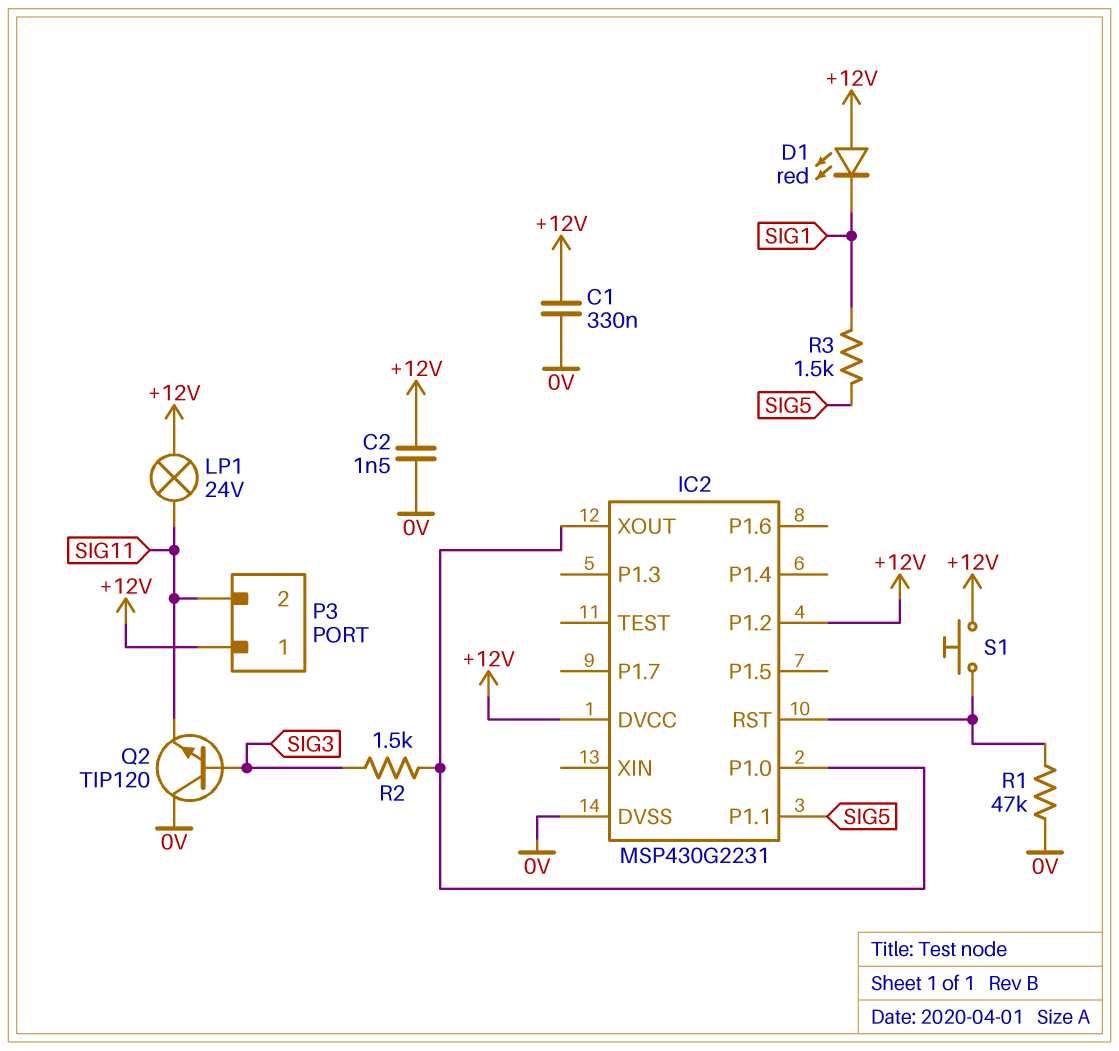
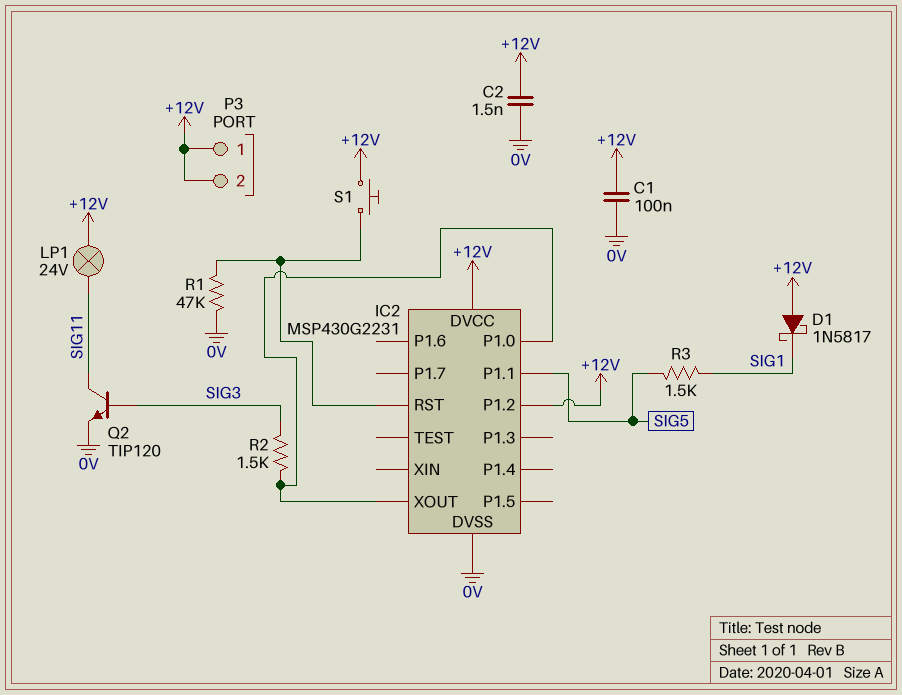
C1: 330nF (+12V, 0V) -> 100nF (+12V, 0V)
D1: LED red (A +12V, K SIG1) -> schottky 1N5817 (A +12V, K SIG1)
P3 pin 2: SIG11 -> +12V
Q2: NPN TIP120 (B SIG3, C 0V, E SIG11) -> NPN TIP120 (B SIG3, C SIG11, E 0V)

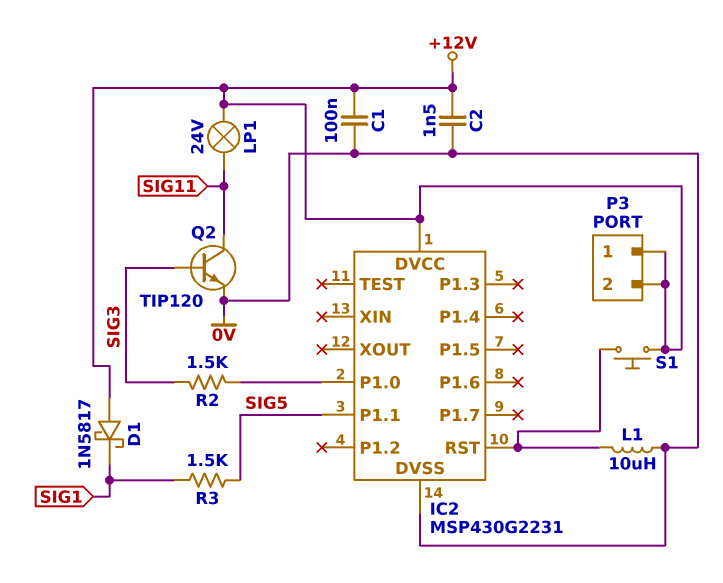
IC2 pin P1.2: +12V -> none
IC2 pin XOUT: IC2/P1.0 -> none
L1: none -> 10uH (0V, IC2/RST)
R1: 47k (0V, IC2/RST) -> none

